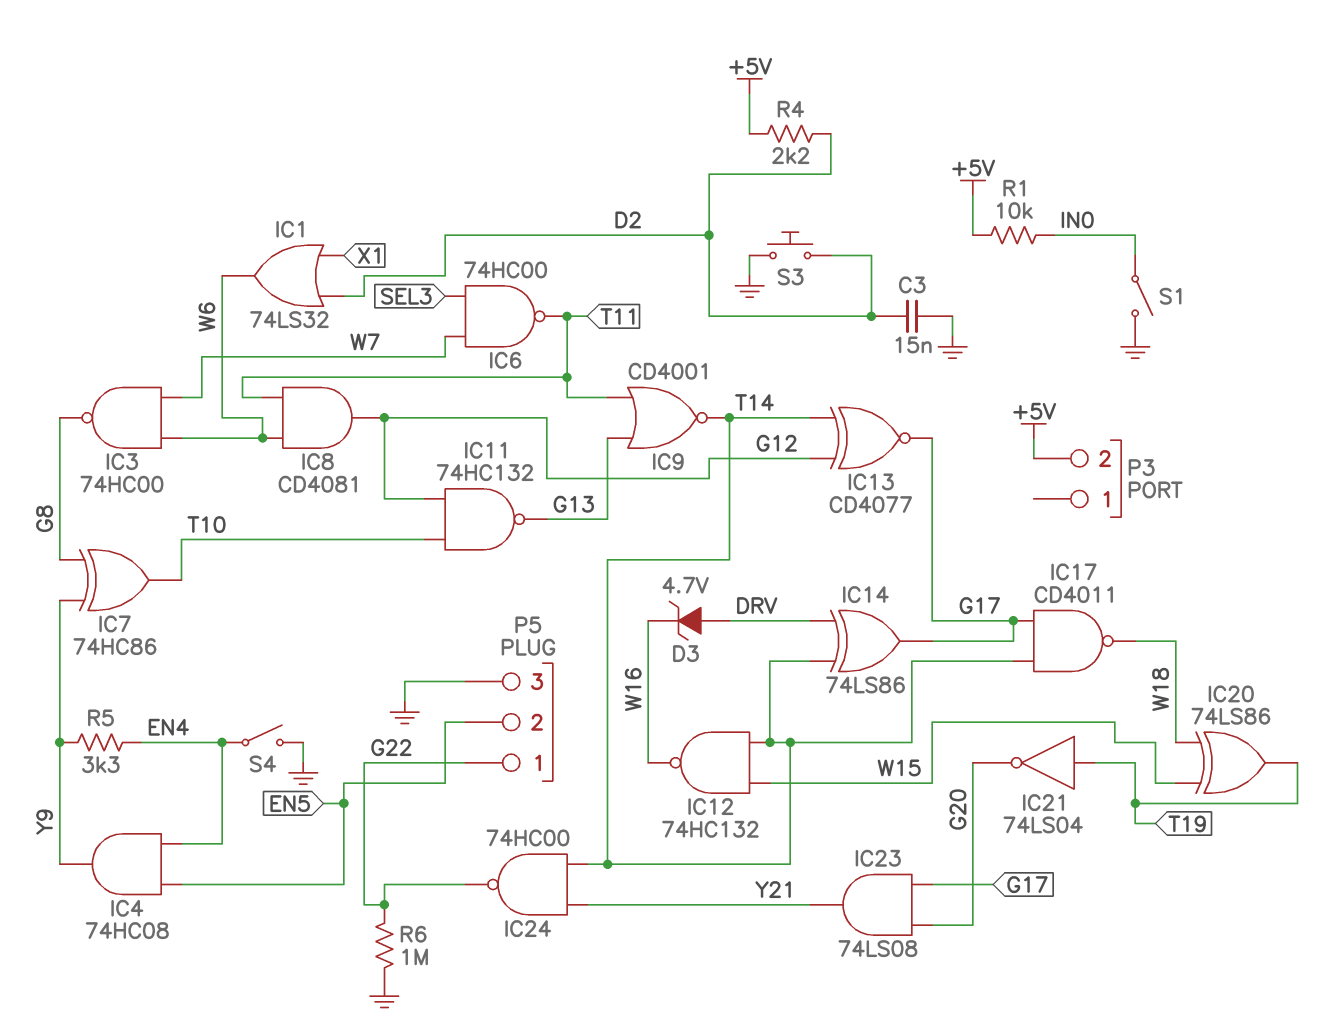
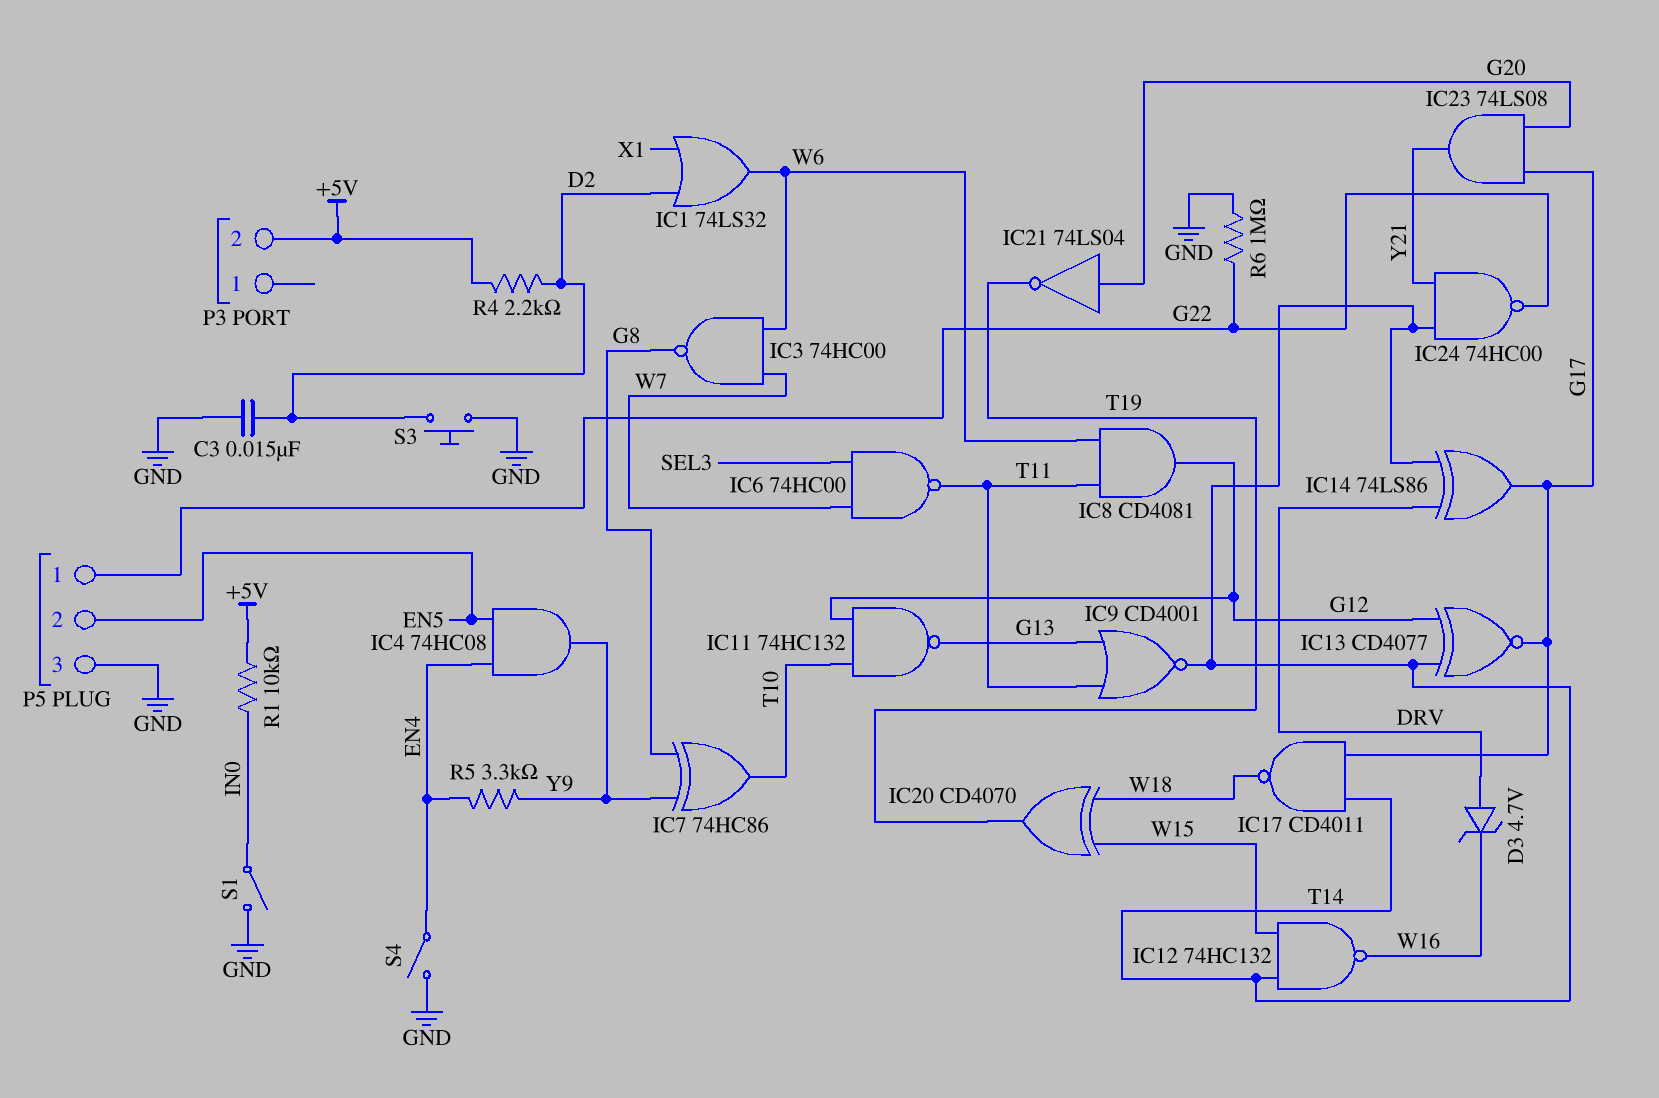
IC20: XOR 74LS86 (in W15, in W18, out T19) -> XOR CD4070 (in W15, in W18, out T19)
IC21: NOT 74LS04 (in T19, out G20) -> NOT 74LS04 (in G20, out T19)

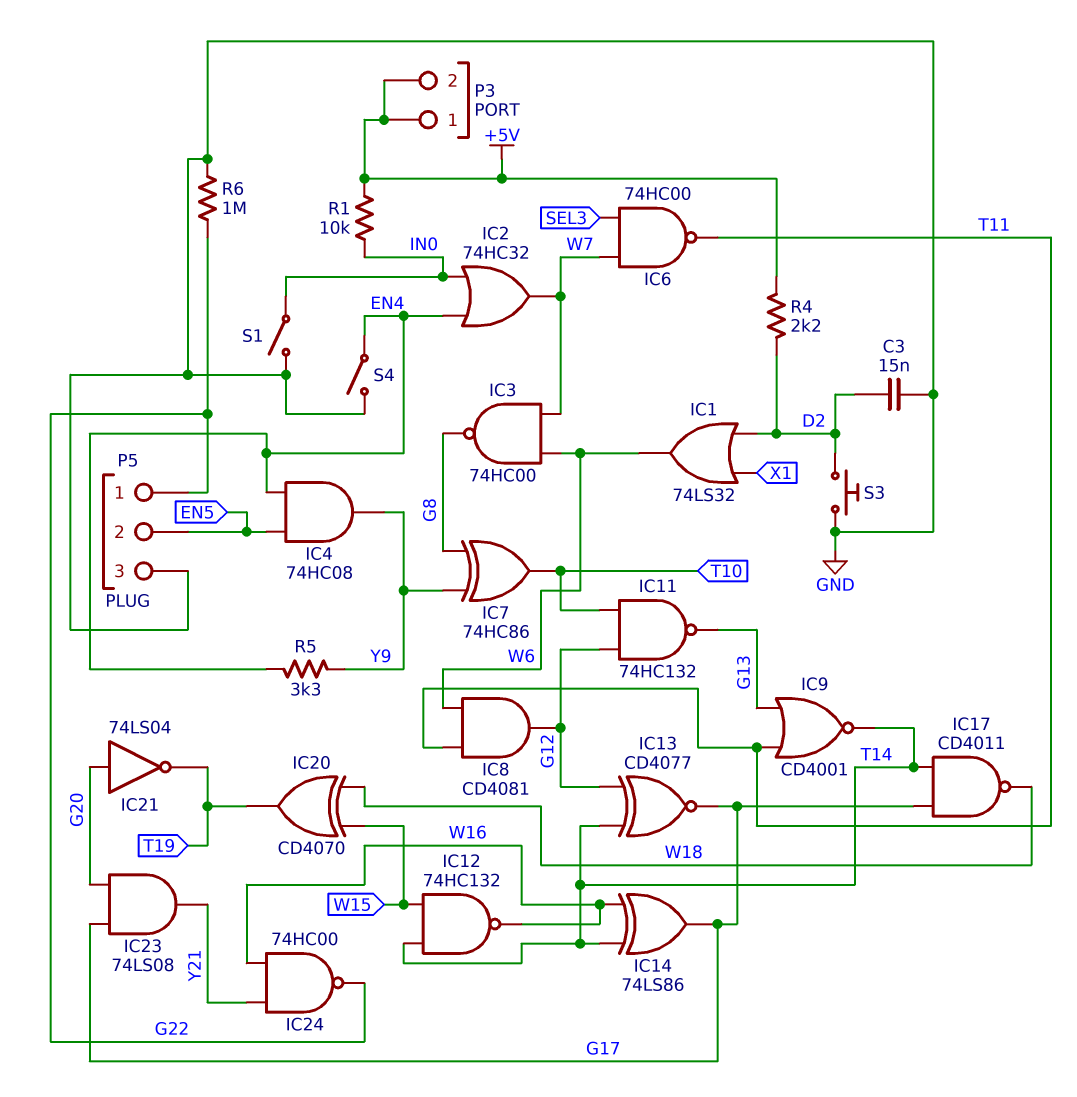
D3: zener 4.7V (A DRV, K W16) -> none
IC2: none -> OR 74HC32 (in EN4, in IN0, out W7)
IC14: XOR 74LS86 (in DRV, in T14, out G17) -> XOR 74LS86 (in T14, in W16, out G17)
IC24: NAND 74HC00 (in T14, in Y21, out G22) -> NAND 74HC00 (in W16, in Y21, out G22)
P3 pin 1: none -> +5V

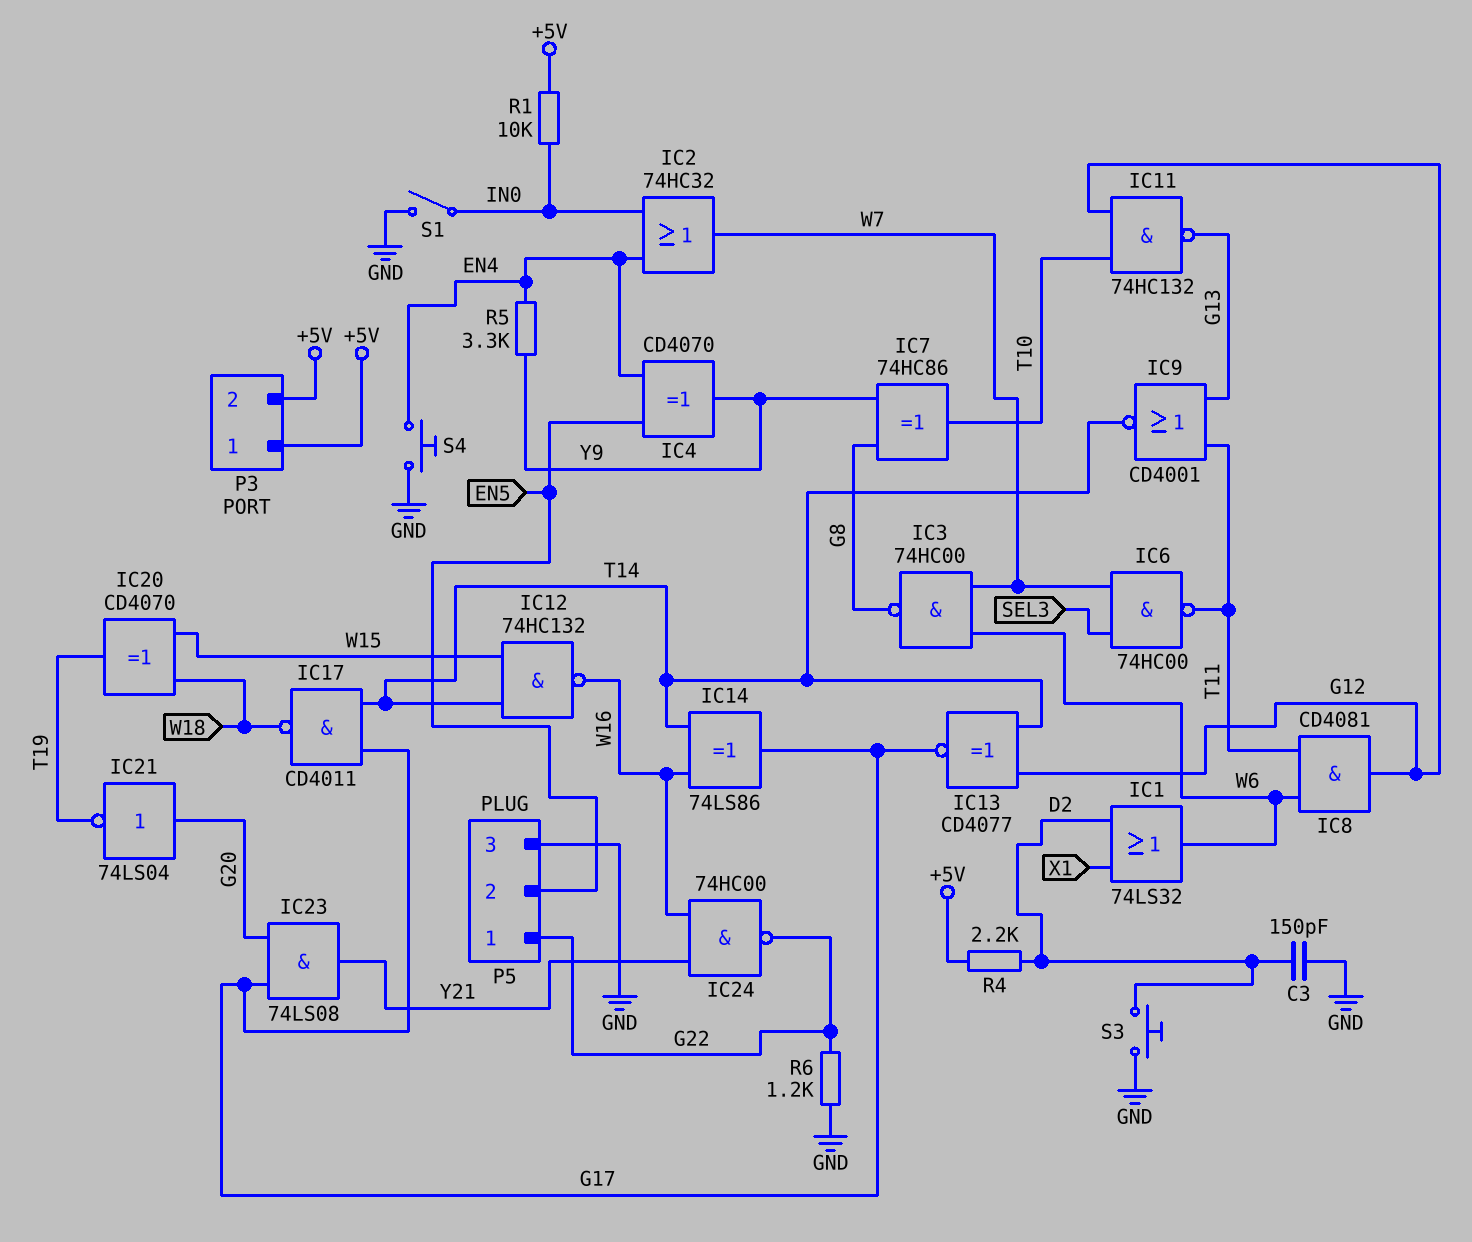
C3: 15nF (D2, GND) -> 150pF (D2, GND)
IC4: AND 74HC08 (in EN4, in EN5, out Y9) -> XOR CD4070 (in EN4, in EN5, out Y9)
R6: 1M (G22, GND) -> 1.2k (G22, GND)
S4: switch (EN4, GND) -> button (EN4, GND)

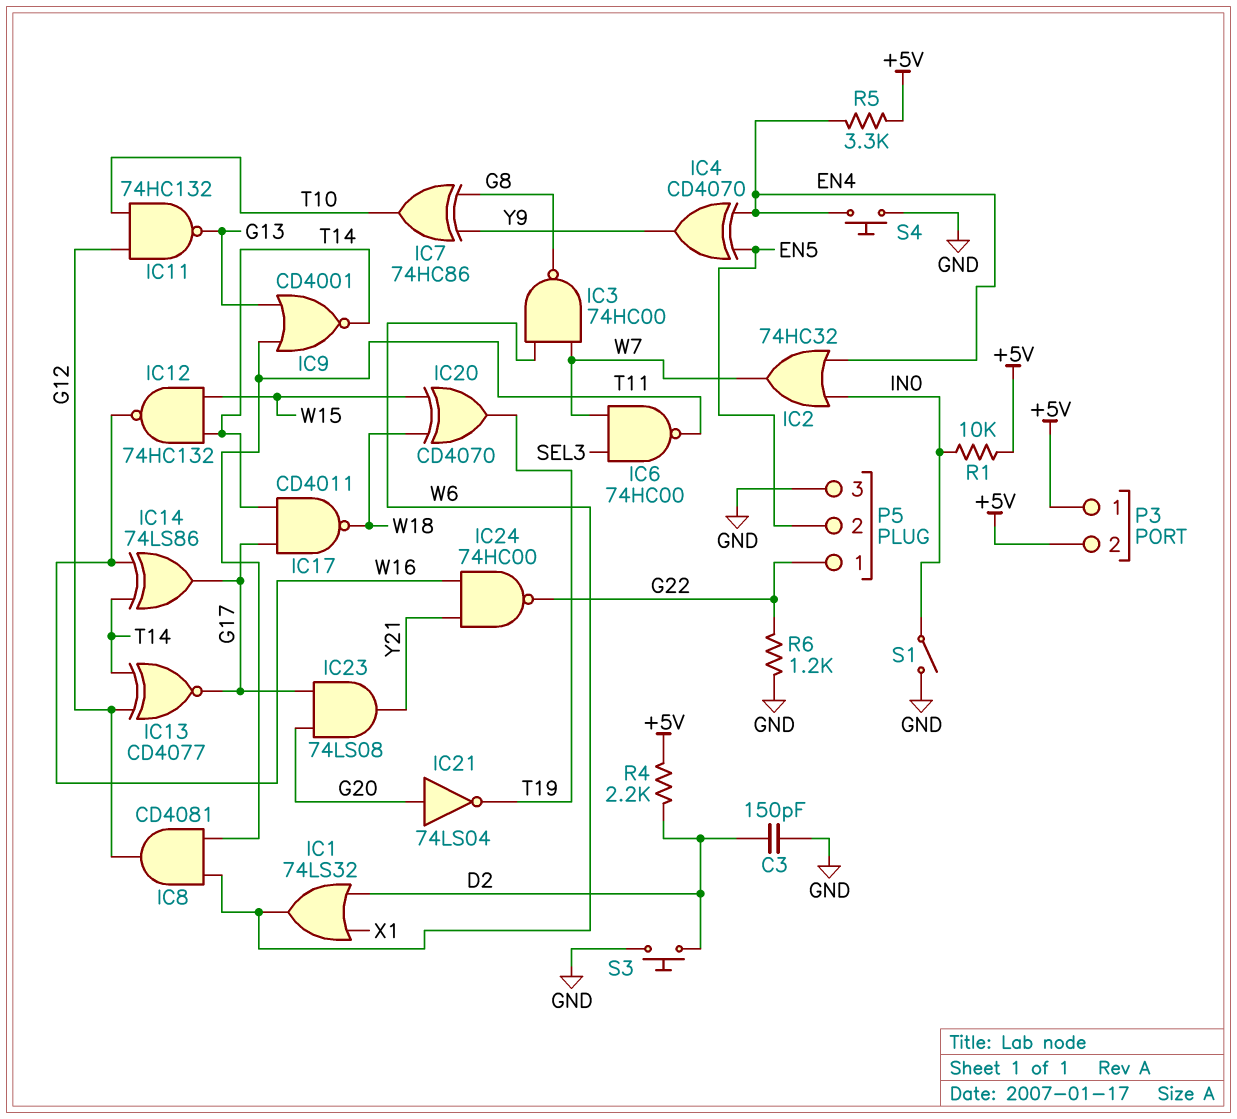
R5: 3.3k (EN4, Y9) -> 3.3k (+5V, EN4)

